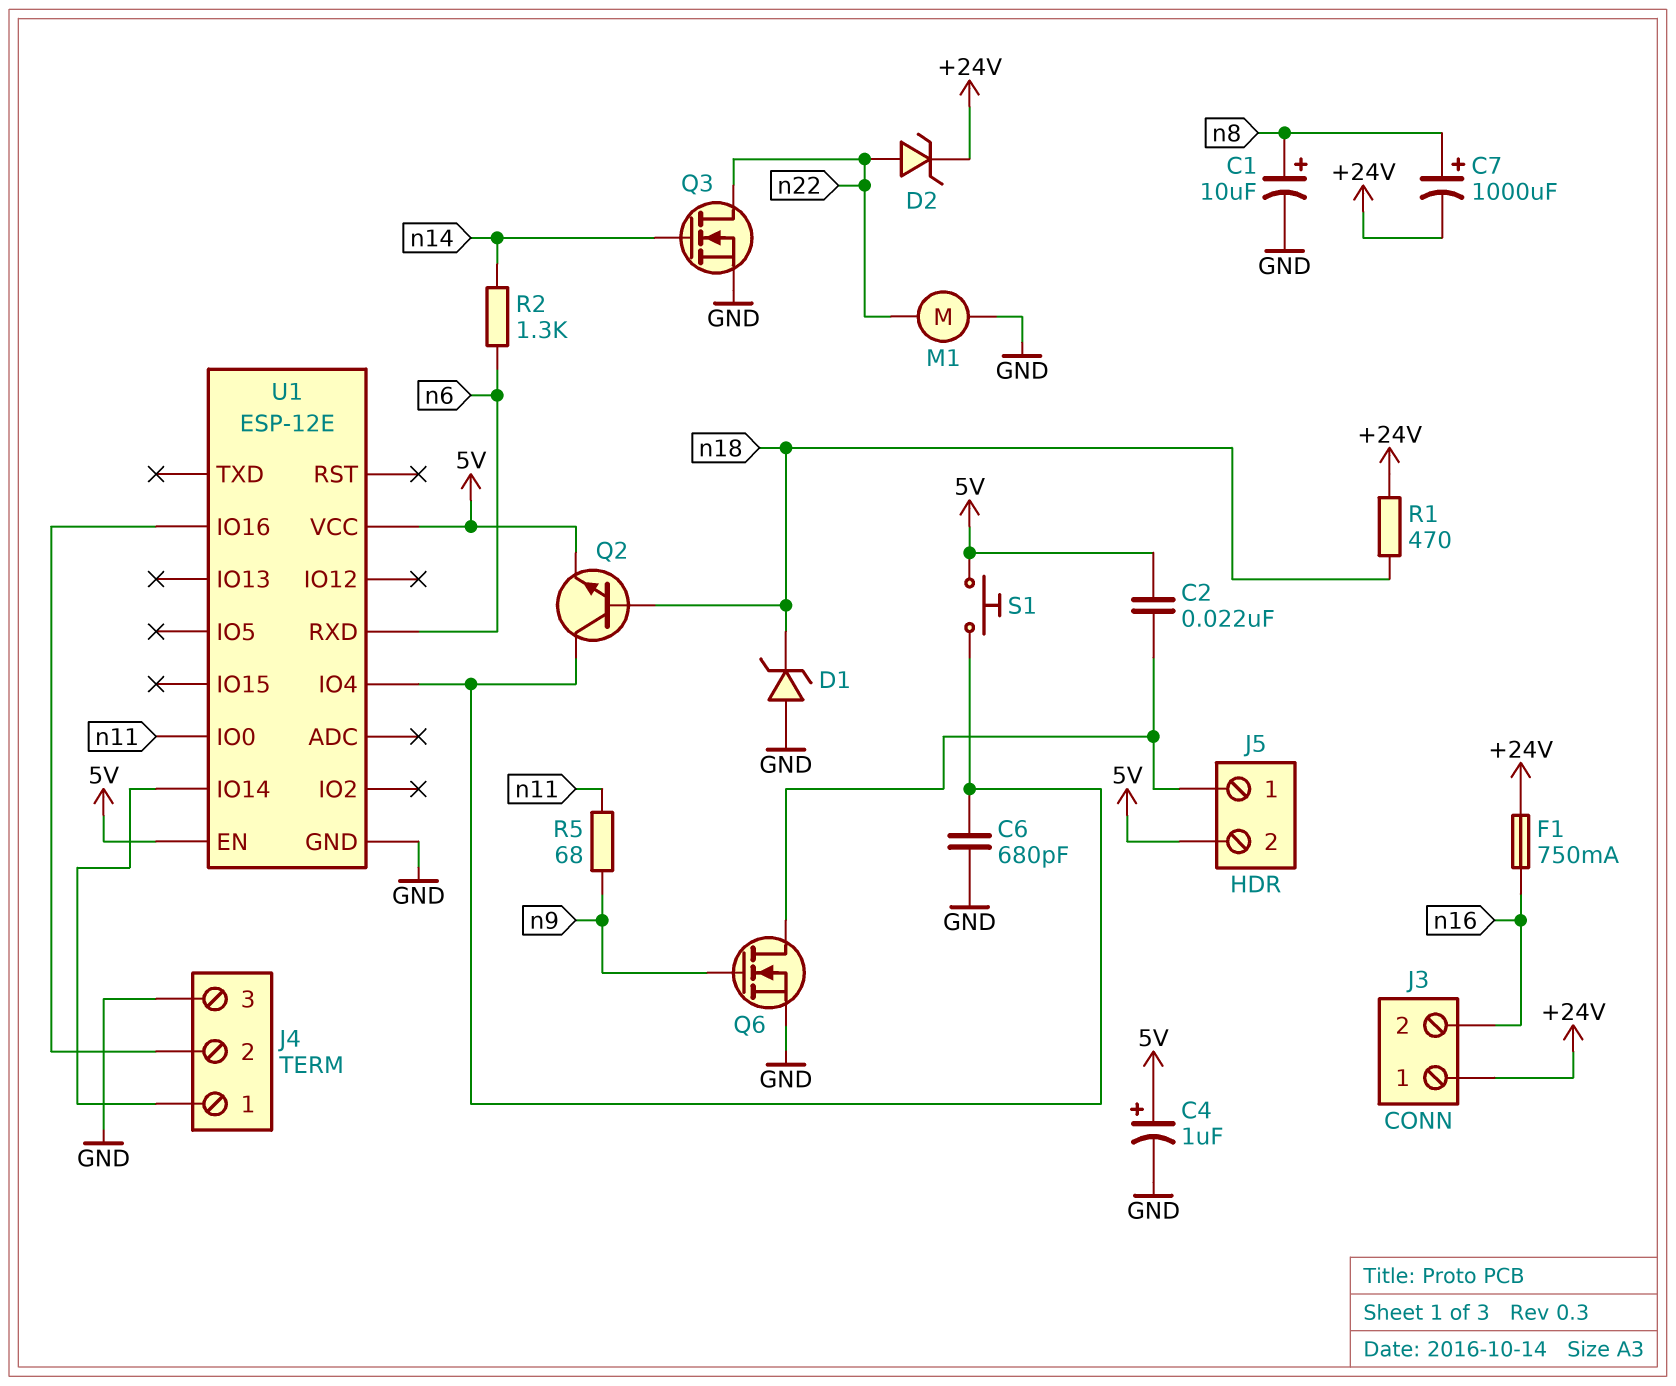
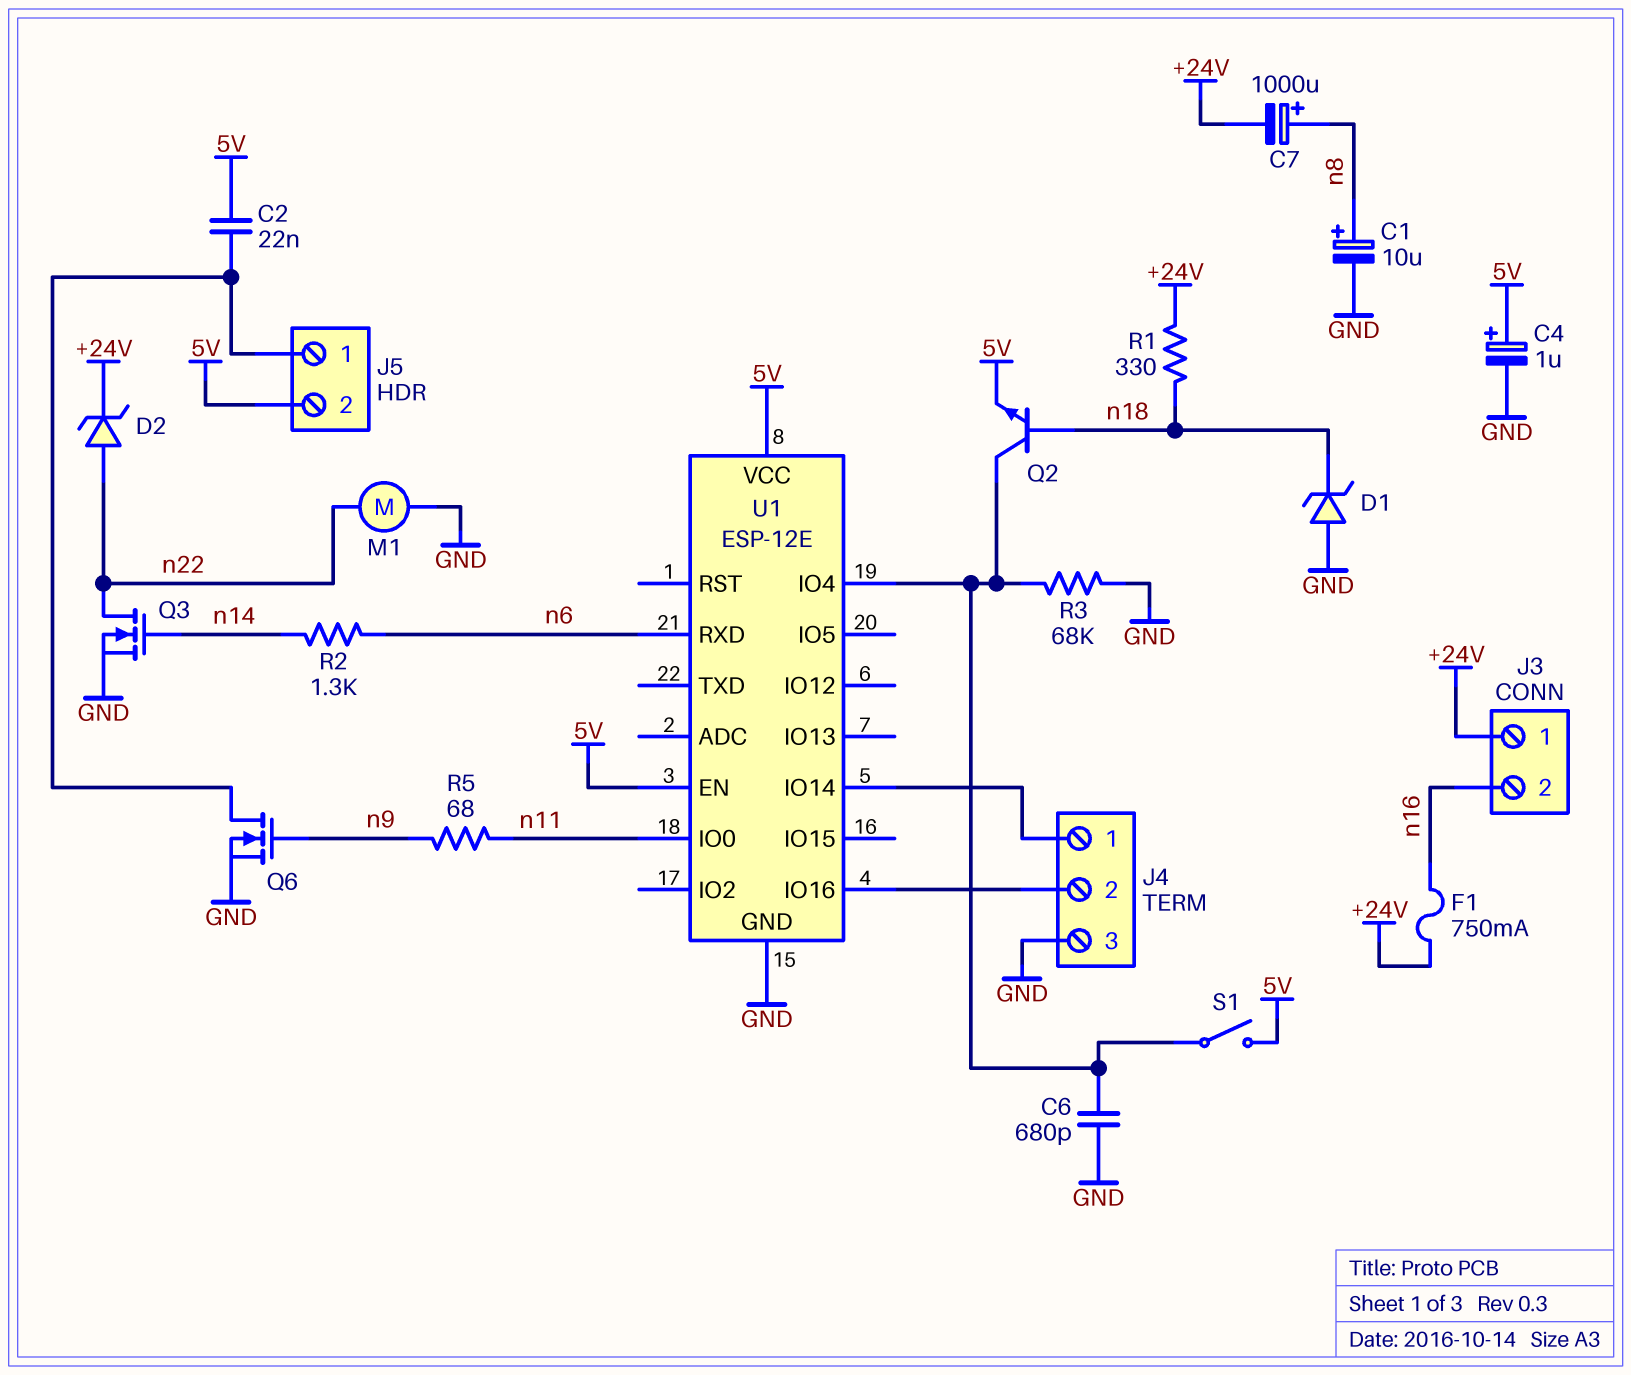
R1: 470 (+24V, n18) -> 330 (+24V, n18)
R3: none -> 68k (GND, U1/IO4)
S1: button (5V, U1/IO4) -> switch (5V, U1/IO4)

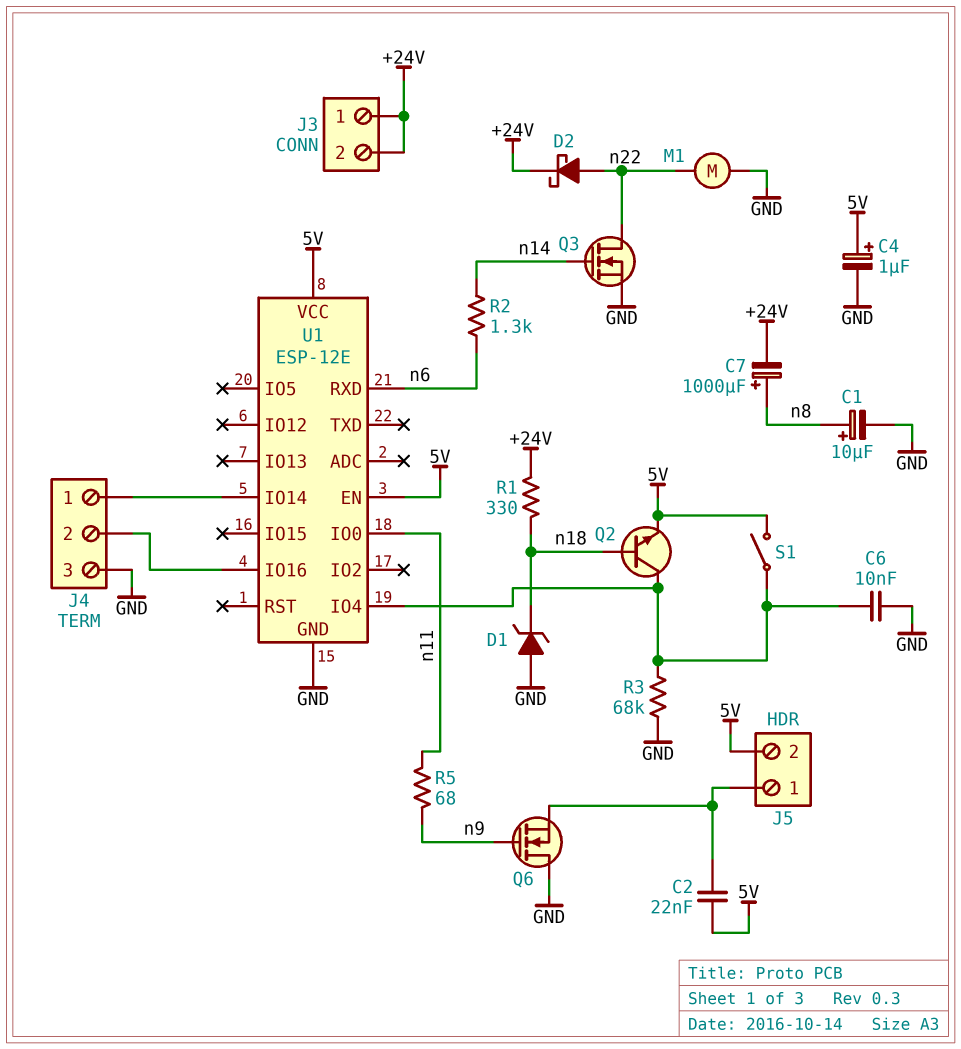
C6: 680pF (GND, U1/IO4) -> 10nF (GND, U1/IO4)
D2: zener (A n22, K +24V) -> schottky (A n22, K +24V)
F1: 750mA (+24V, n16) -> none
J3 pin 2: n16 -> +24V
Q6: NMOS (G n9, D J5/1, S GND) -> NMOS (G n9, D GND, S J5/1)

